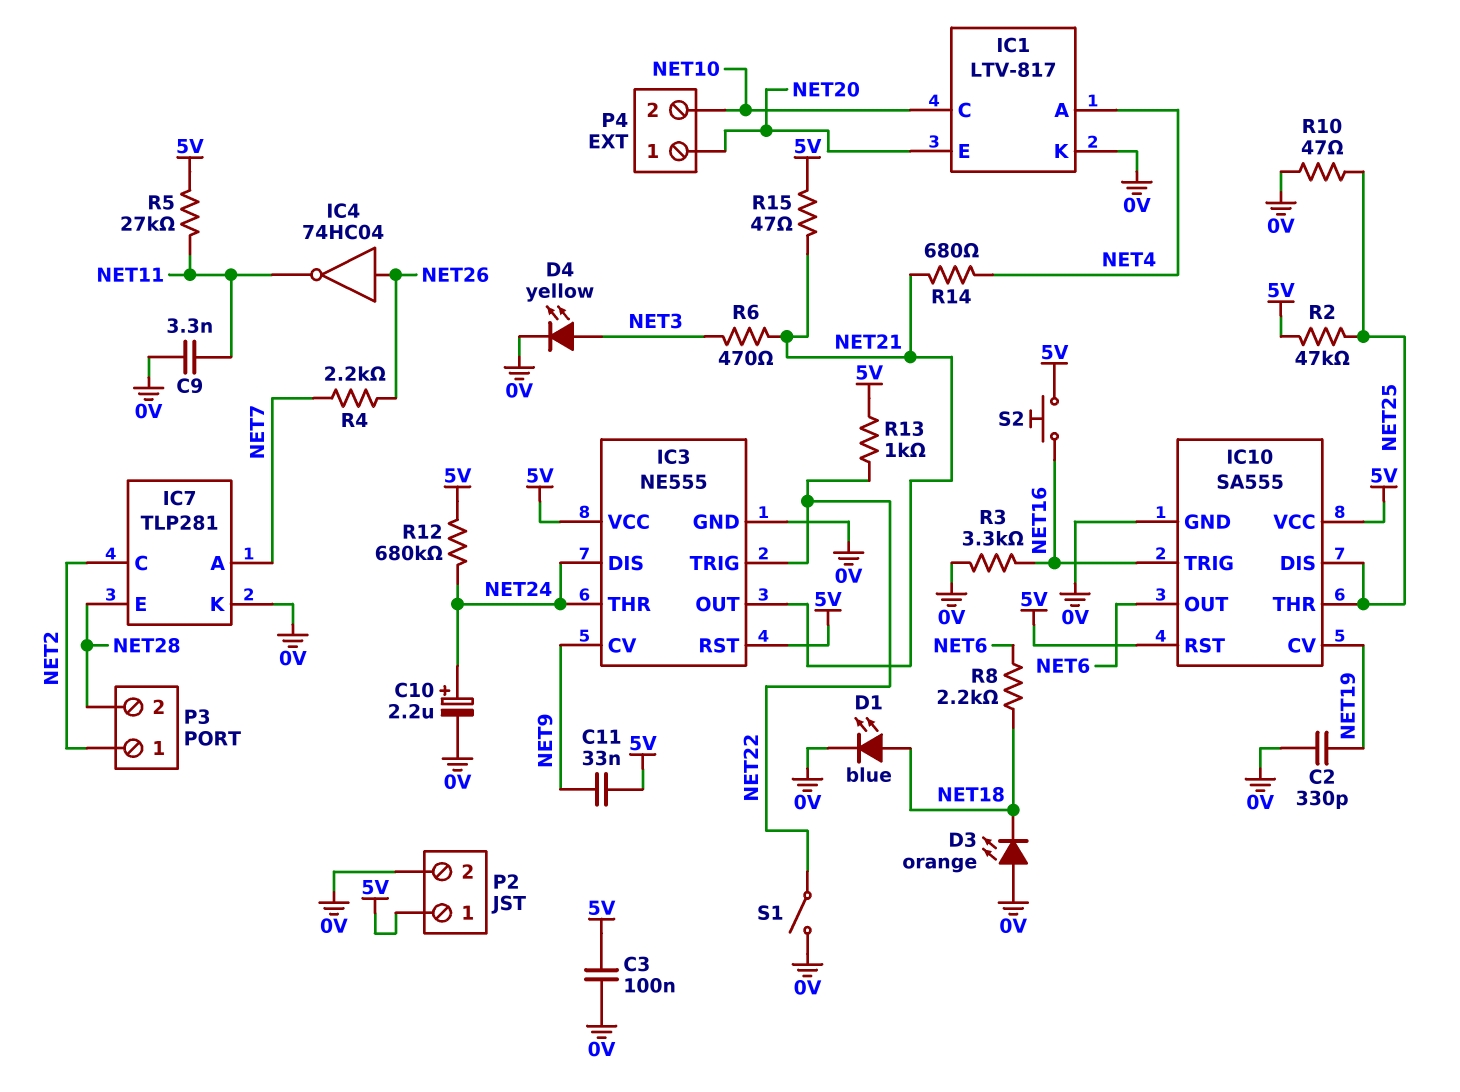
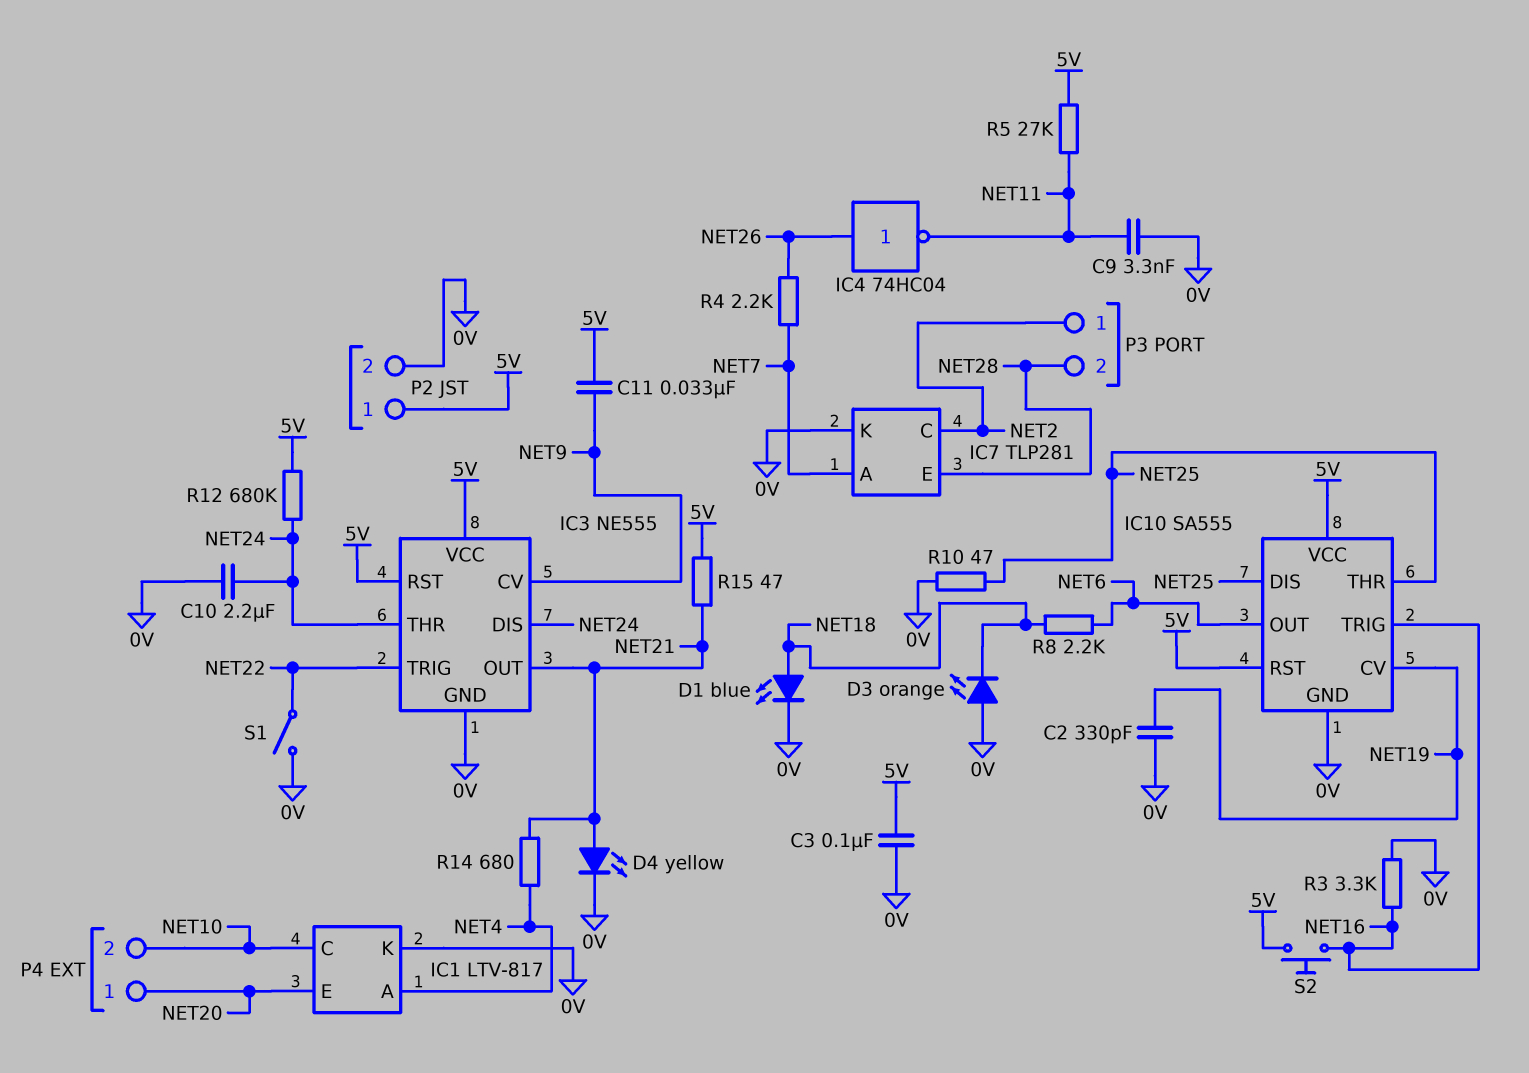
C10: 2.2uF (plus NET24, minus 0V) -> 2.2uF (0V, NET24)
D4: LED yellow (A NET3, K 0V) -> LED yellow (A NET21, K 0V)
R2: 47k (5V, NET25) -> none
R6: 470 (NET3, NET21) -> none
R13: 1k (5V, NET22) -> none

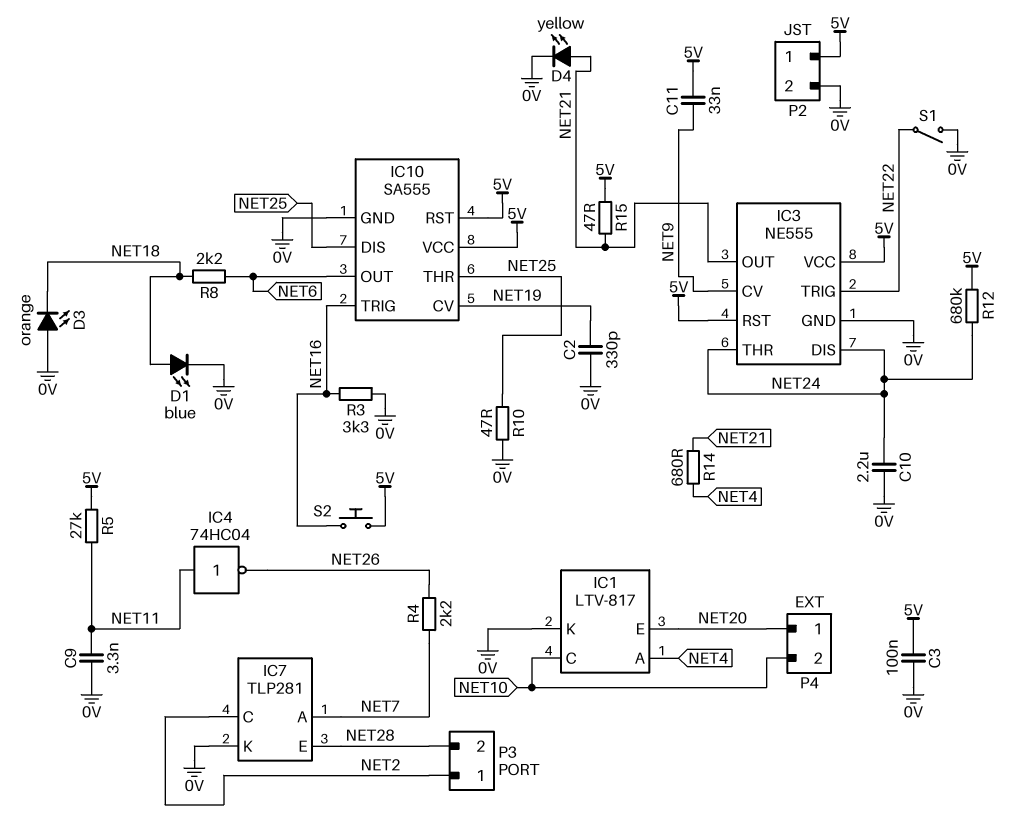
IC4: NOT 74HC04 (in NET26, out NET11) -> NOT 74HC04 (in NET11, out NET26)

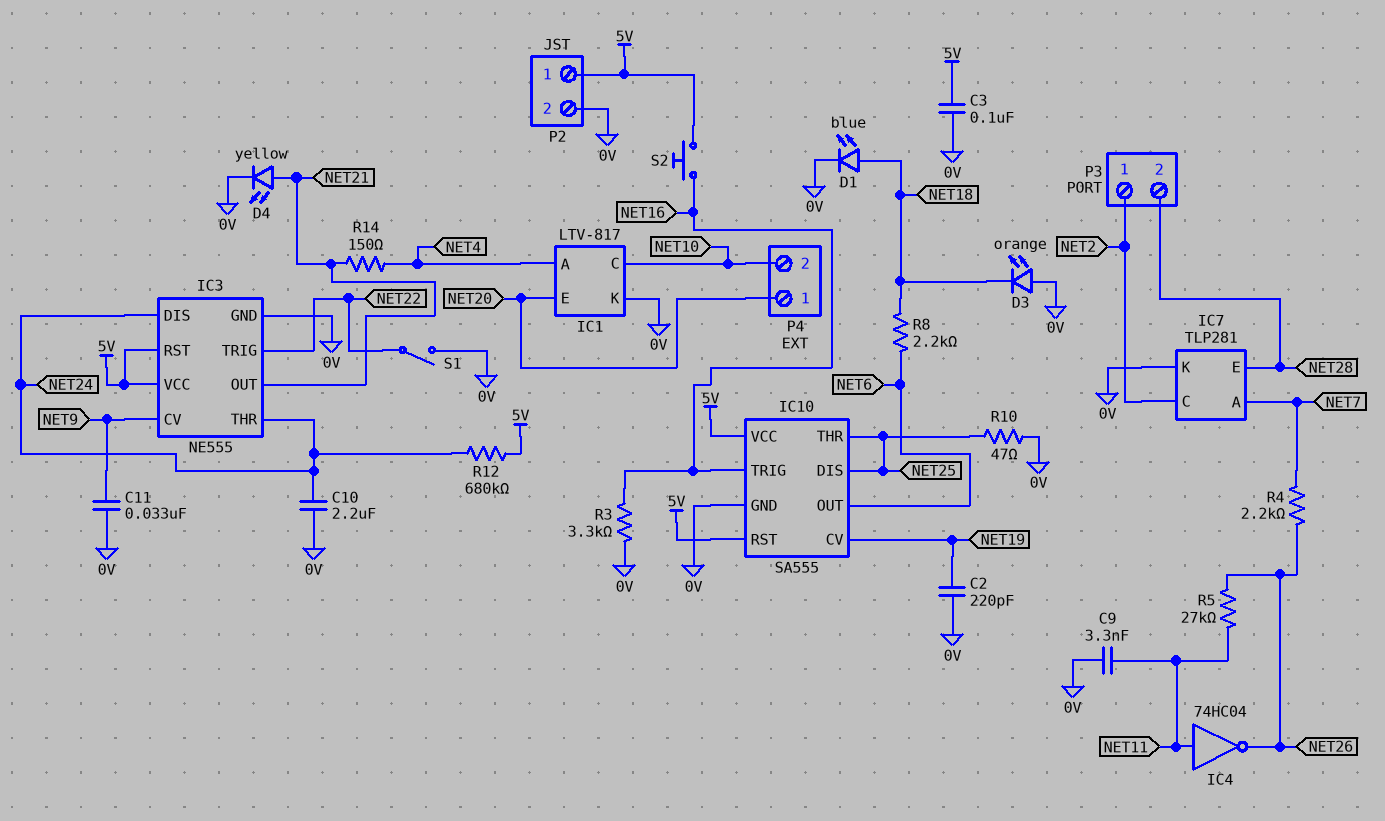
C2: 330pF (0V, NET19) -> 220pF (0V, NET19)
C11: 33nF (5V, NET9) -> 33nF (0V, NET9)
R5: 27k (5V, NET11) -> 27k (NET11, NET26)
R14: 680 (NET4, NET21) -> 150 (NET4, NET21)
R15: 47 (5V, NET21) -> none

